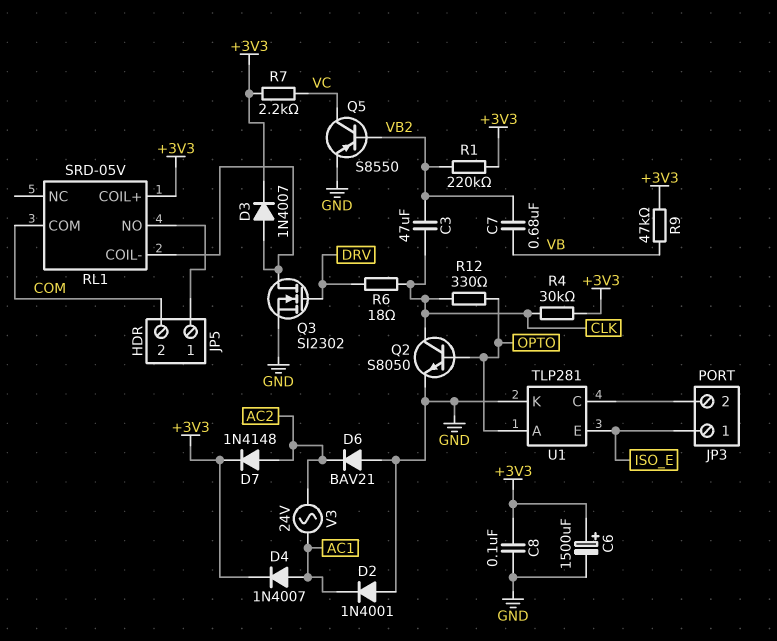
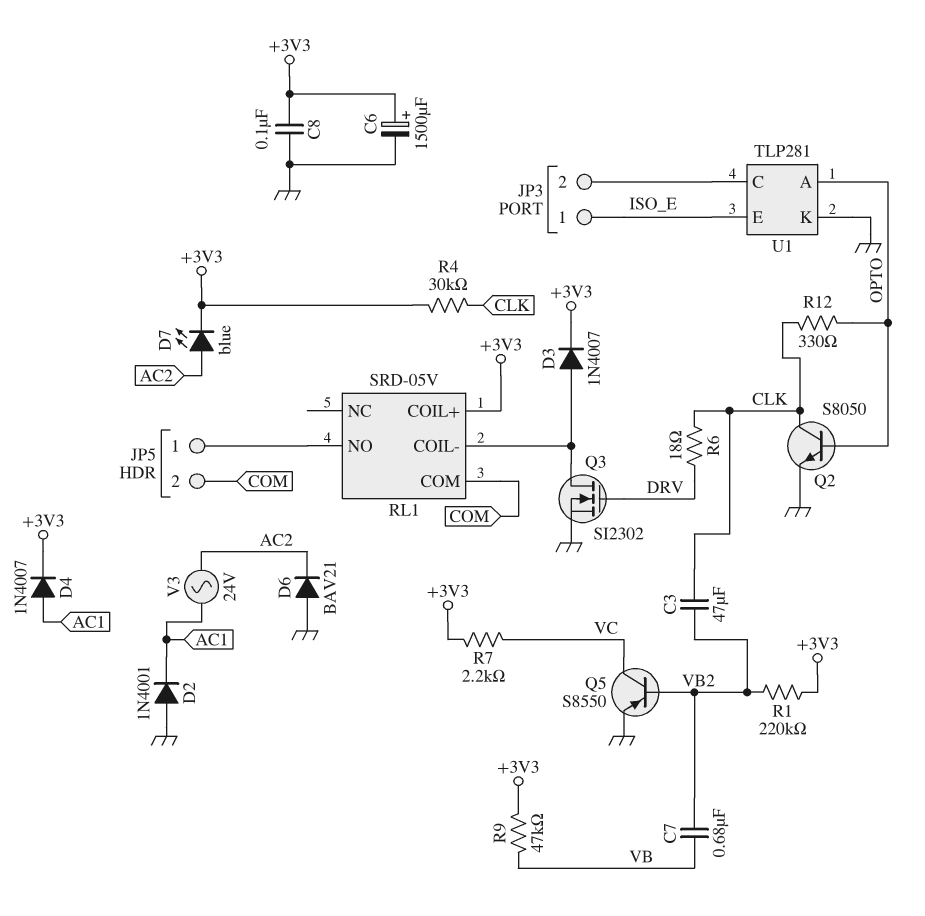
D7: diode 1N4148 (A AC2, K +3V3) -> LED blue (A AC2, K +3V3)

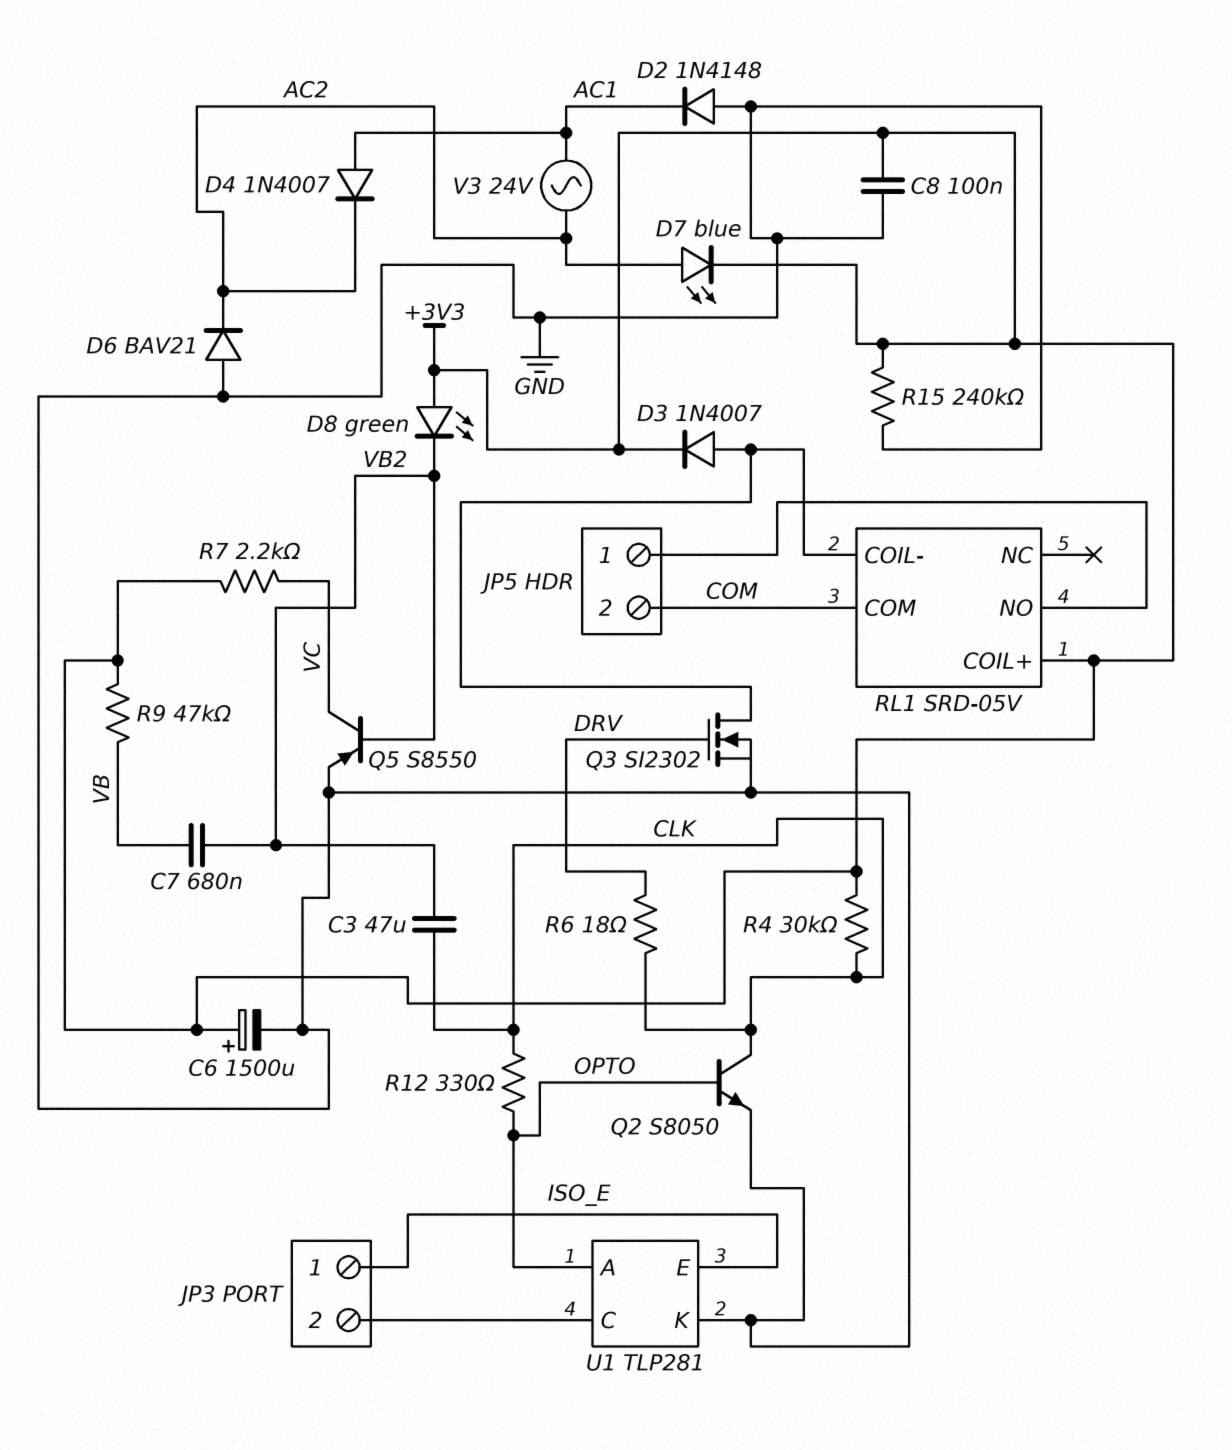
D2: diode 1N4001 (A GND, K AC1) -> diode 1N4148 (A GND, K AC1)
D4: diode 1N4007 (A AC1, K +3V3) -> diode 1N4007 (A AC1, K AC2)
D8: none -> LED green (A +3V3, K VB2)
R1: 220k (+3V3, VB2) -> none
R15: none -> 240k (+3V3, GND)

